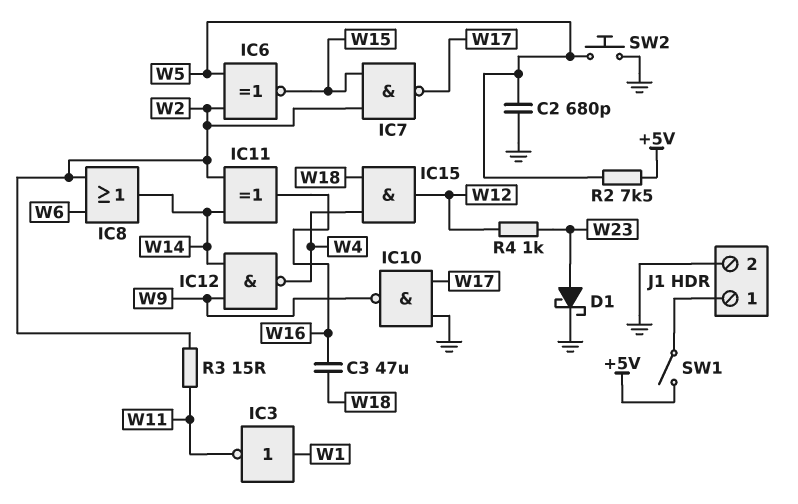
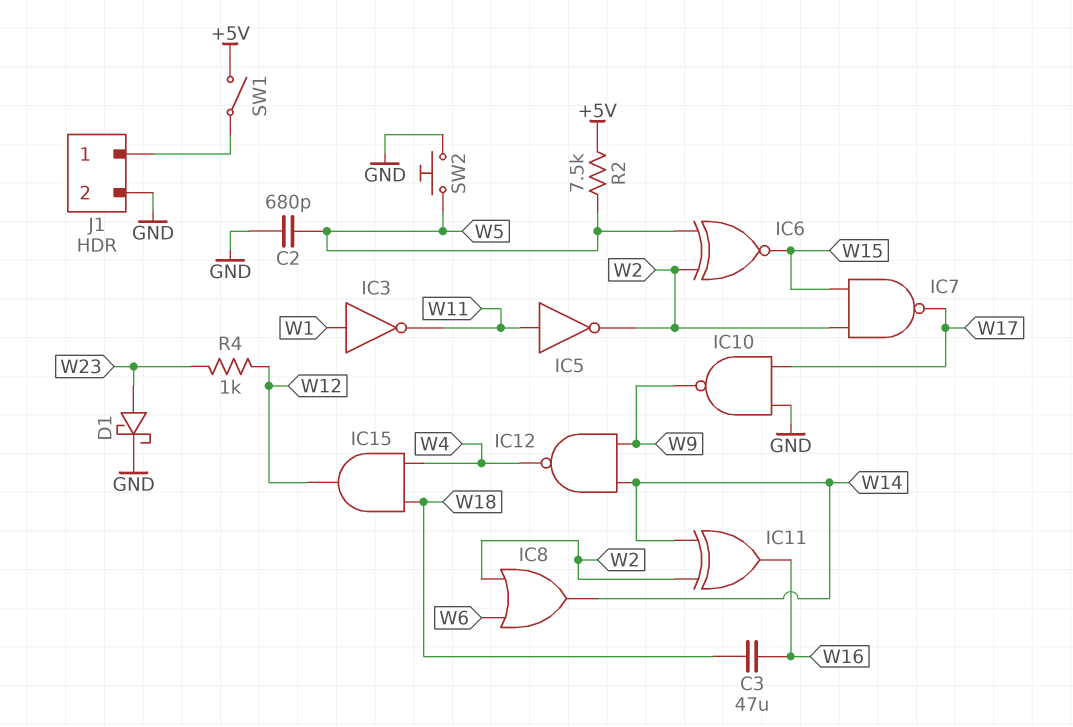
IC5: none -> NOT (in W11, out W2)
R3: 15 (W2, W11) -> none

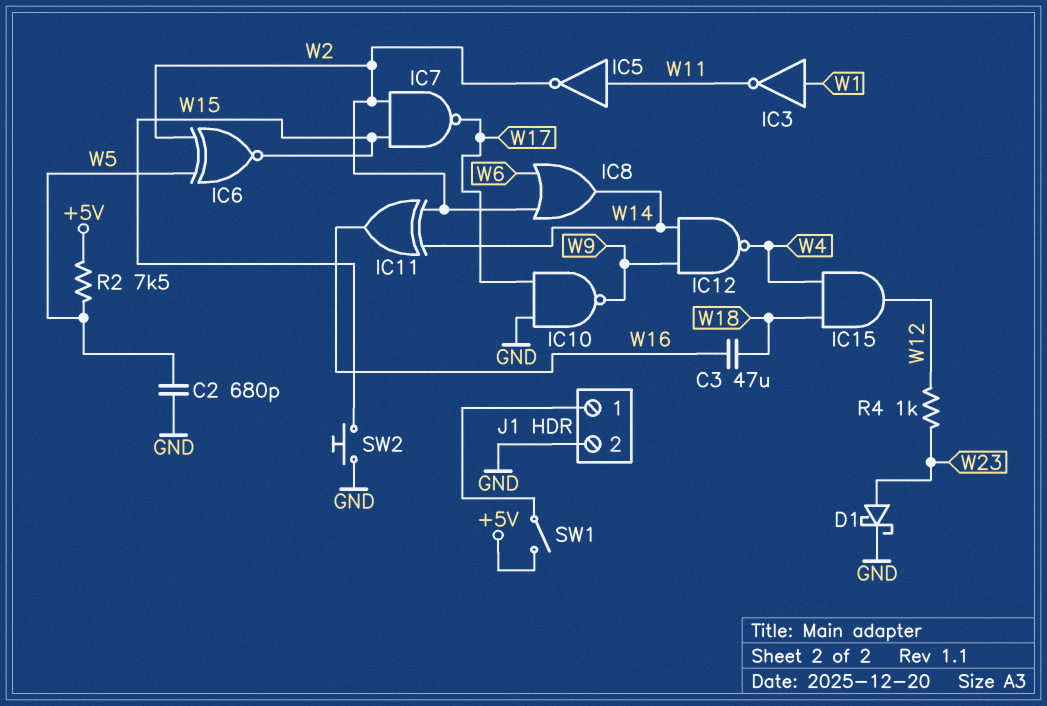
SW2: button (GND, W5) -> button (GND, W15)

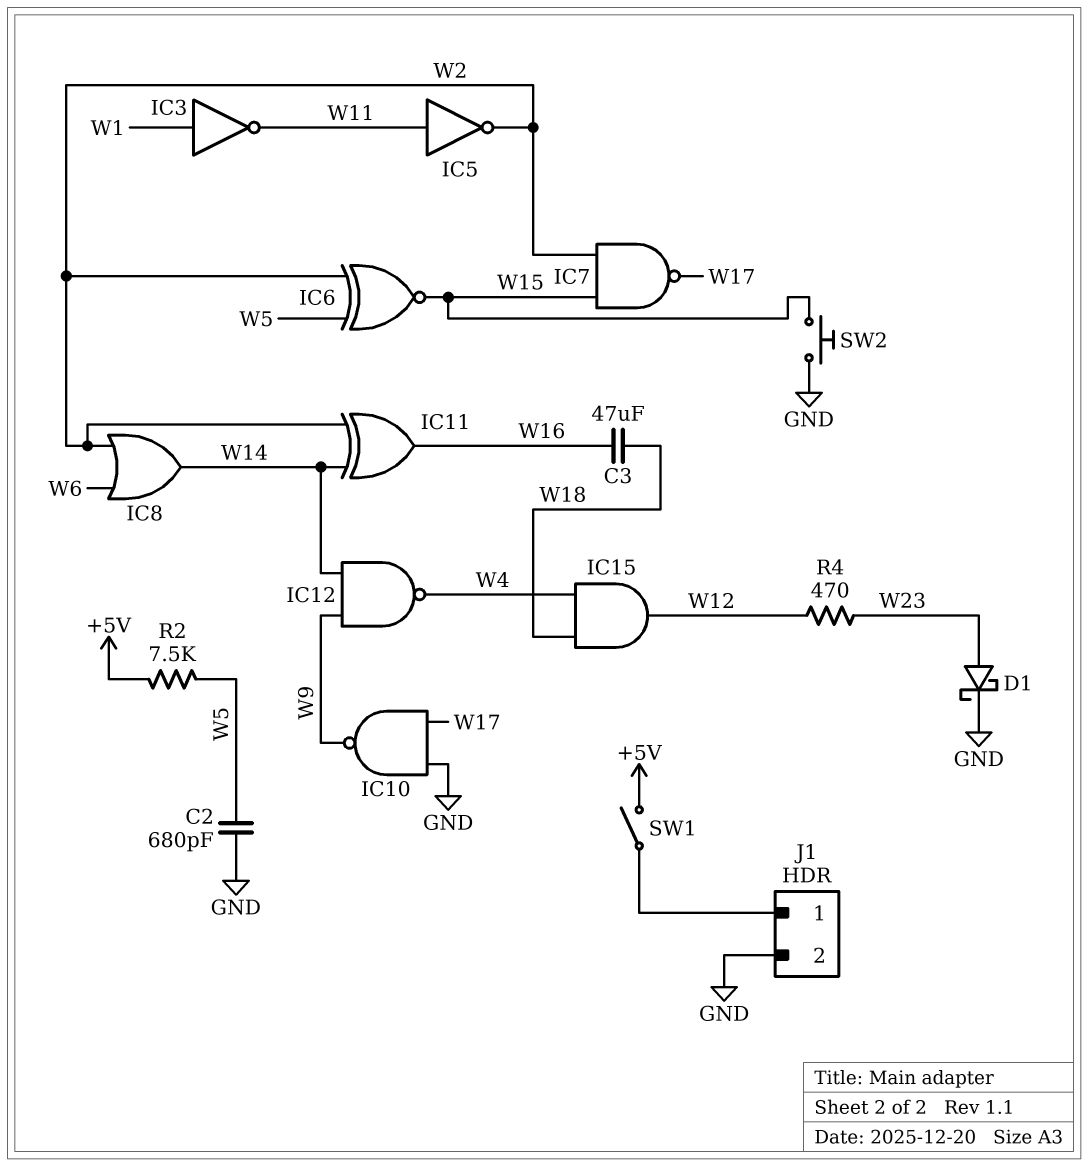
R4: 1k (W12, W23) -> 470 (W12, W23)

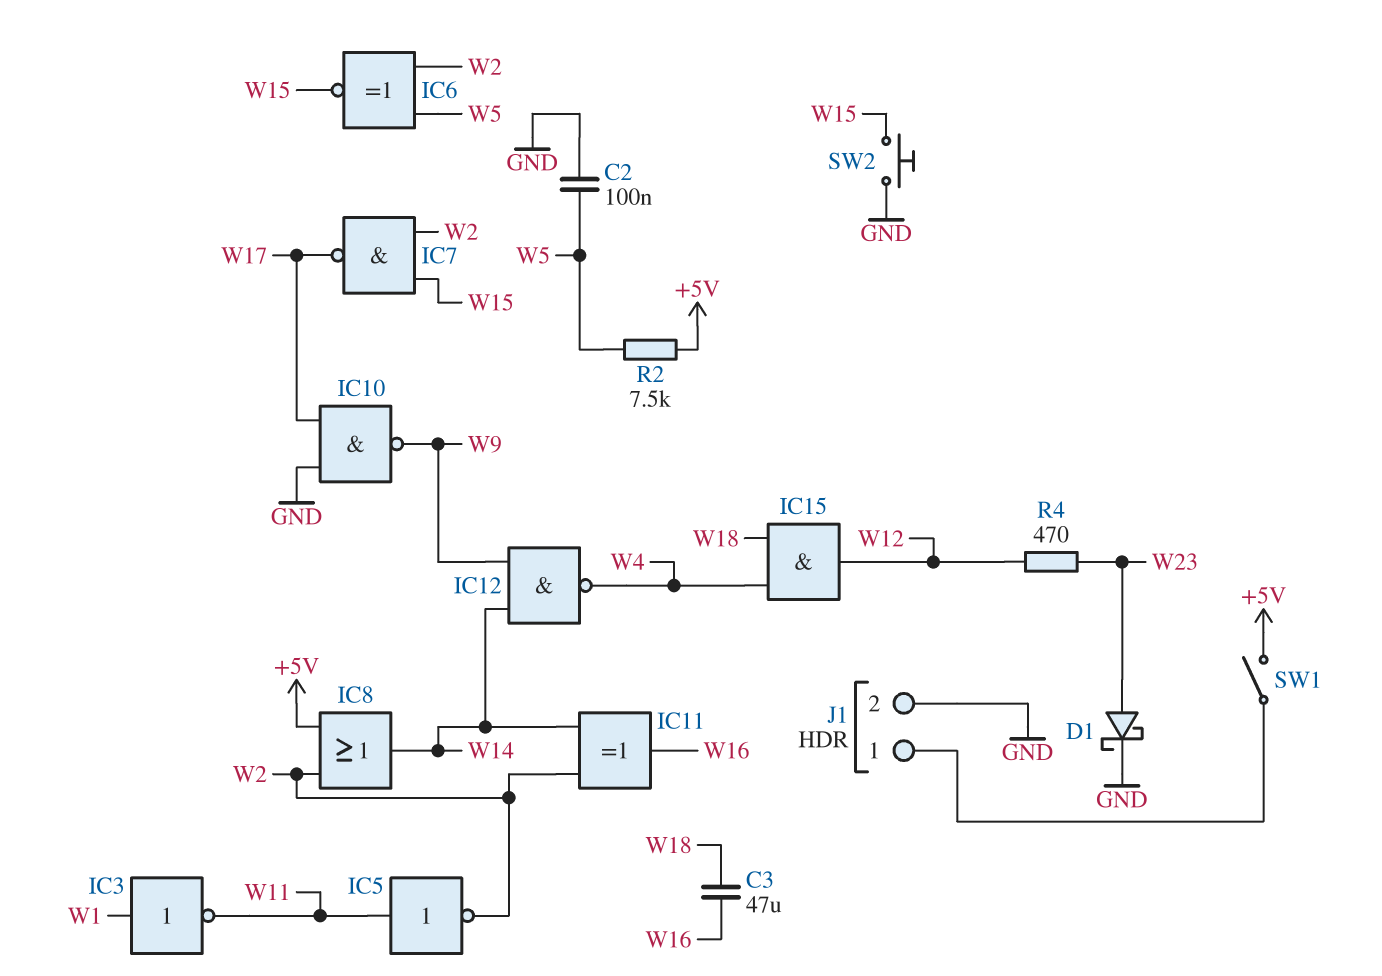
C2: 680pF (GND, W5) -> 100nF (GND, W5)
IC8: OR (in W2, in W6, out W14) -> OR (in +5V, in W2, out W14)

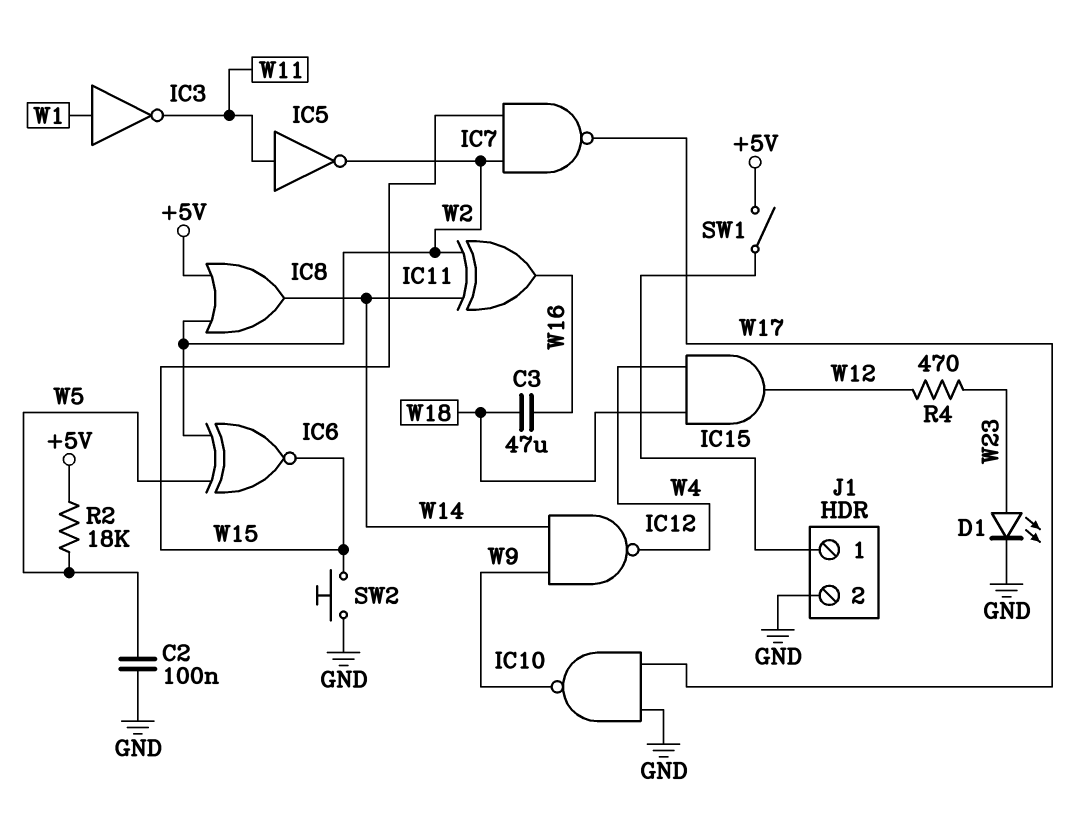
D1: schottky (A W23, K GND) -> LED (A W23, K GND)
R2: 7.5k (+5V, W5) -> 18k (+5V, W5)

